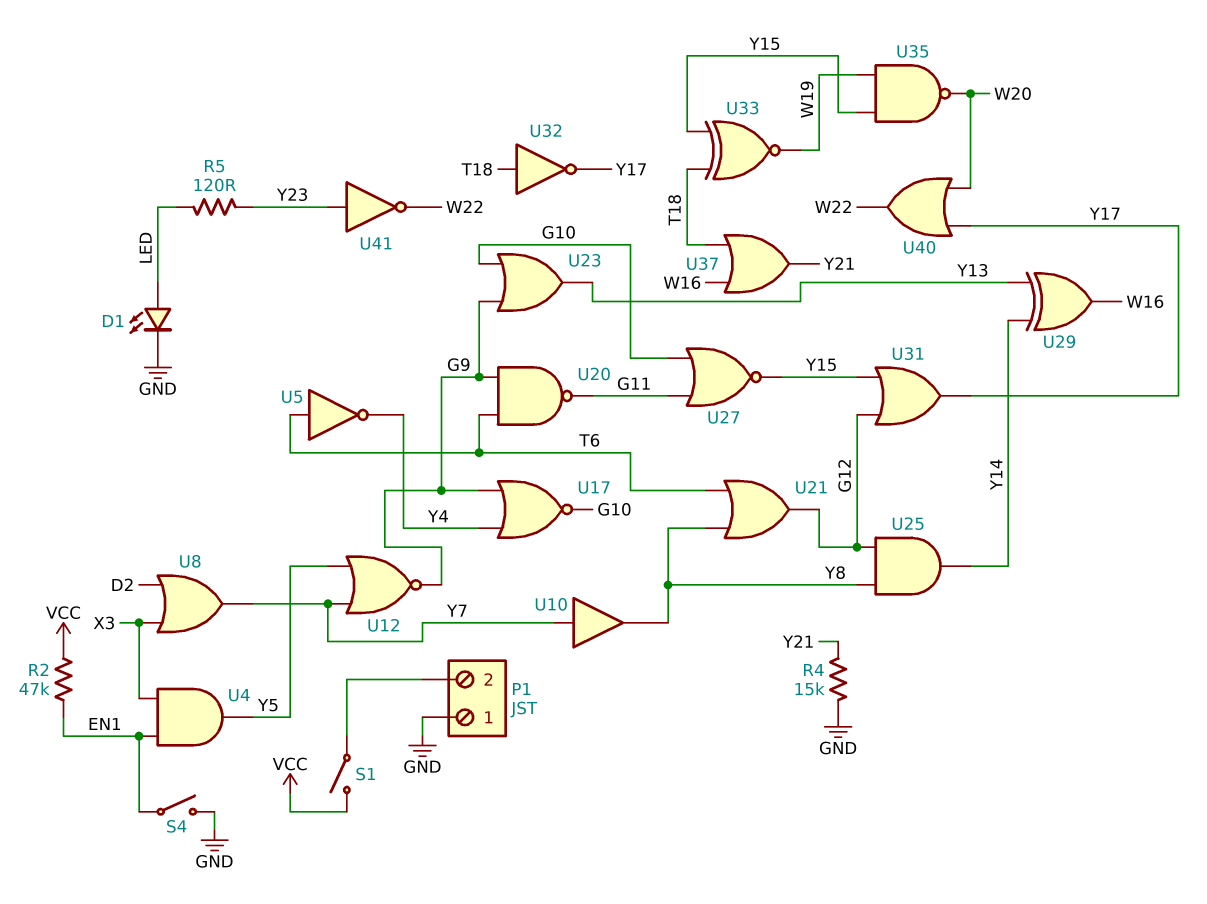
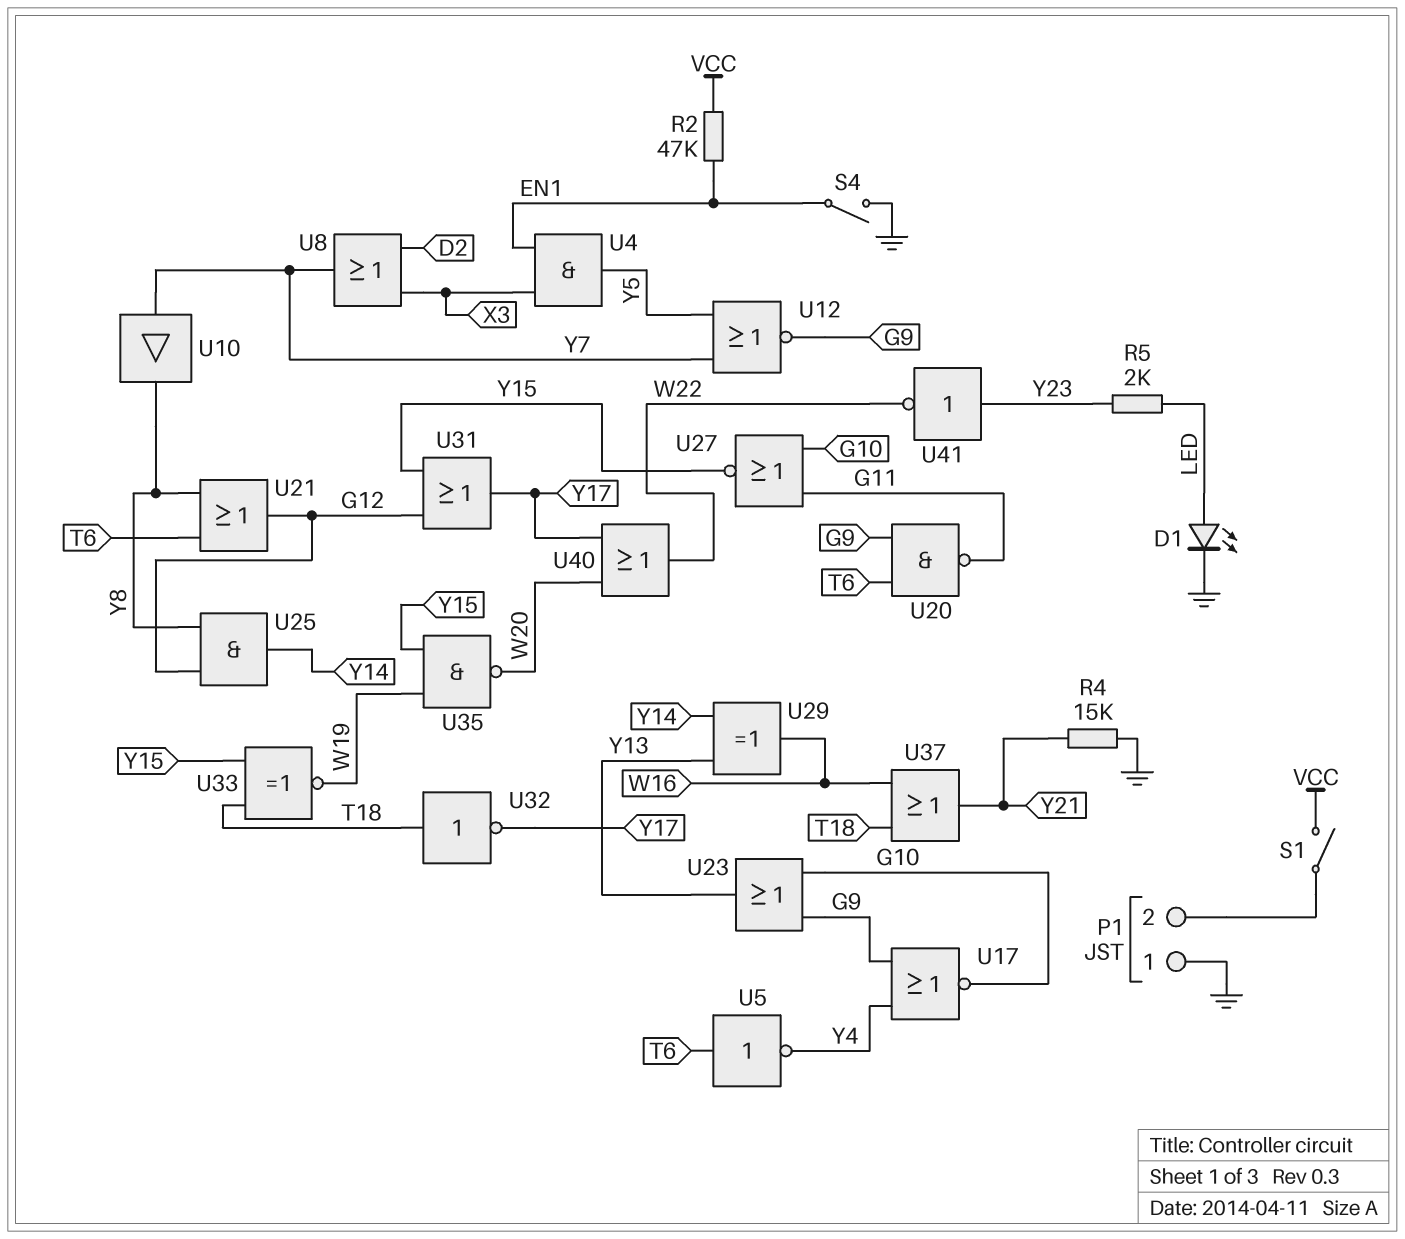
R5: 120 (LED, Y23) -> 2k (LED, Y23)

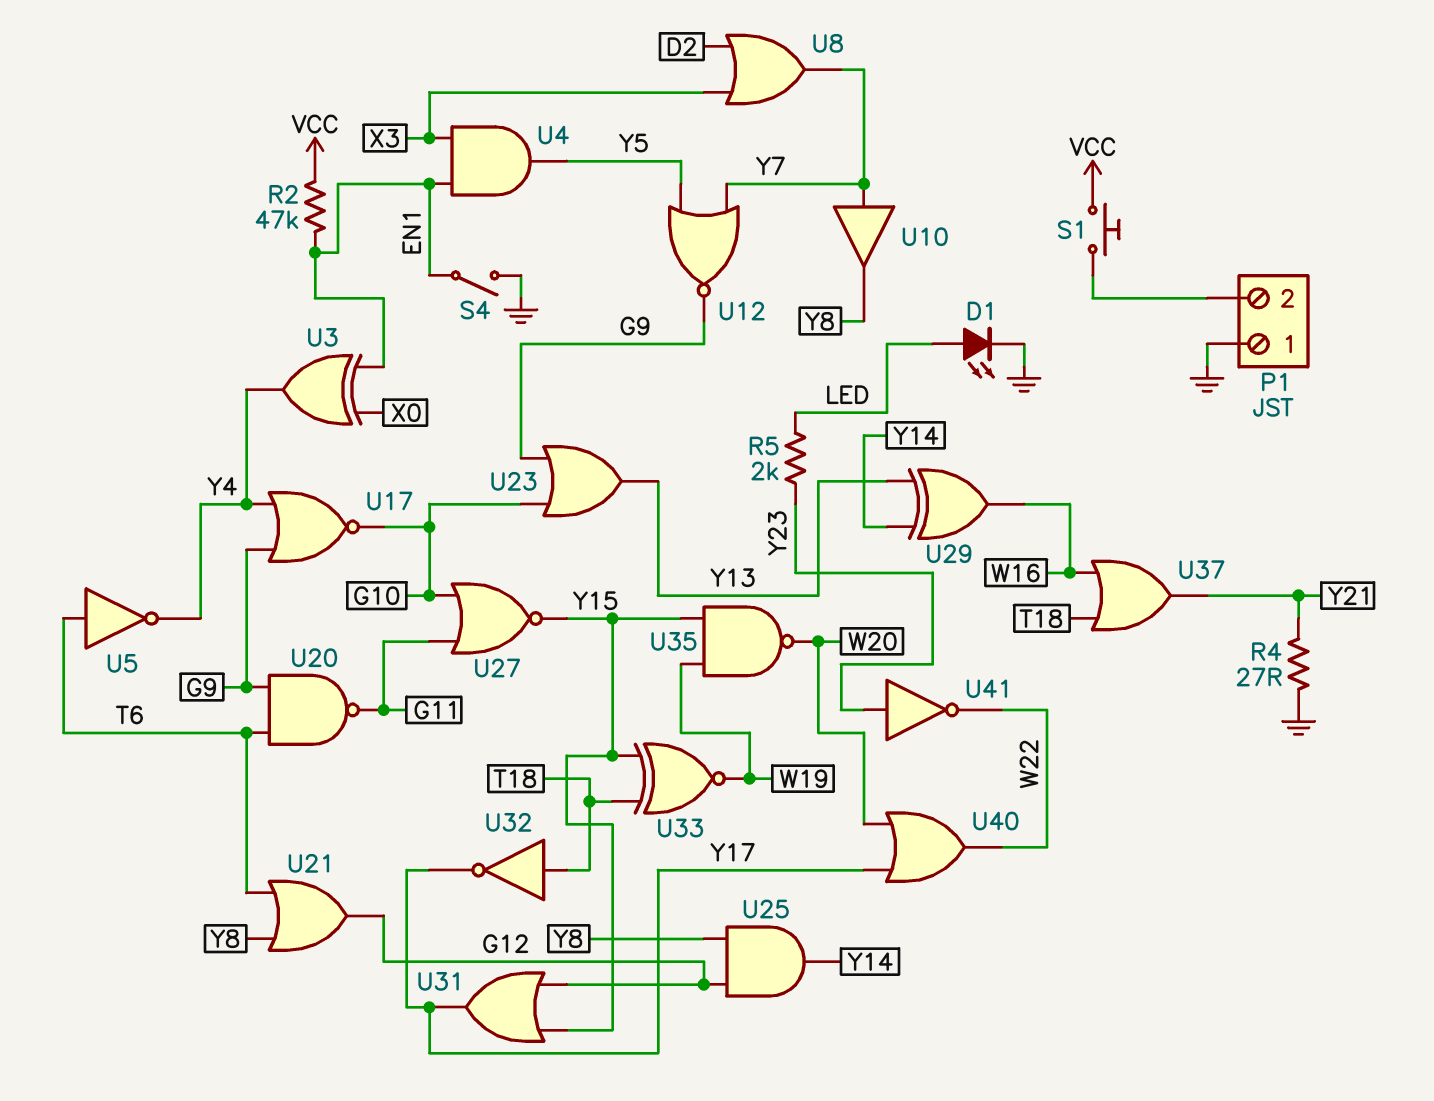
R4: 15k (GND, Y21) -> 27 (GND, Y21)
S1: switch (P1/2, VCC) -> button (P1/2, VCC)
U3: none -> XOR (in EN1, in X0, out Y4)

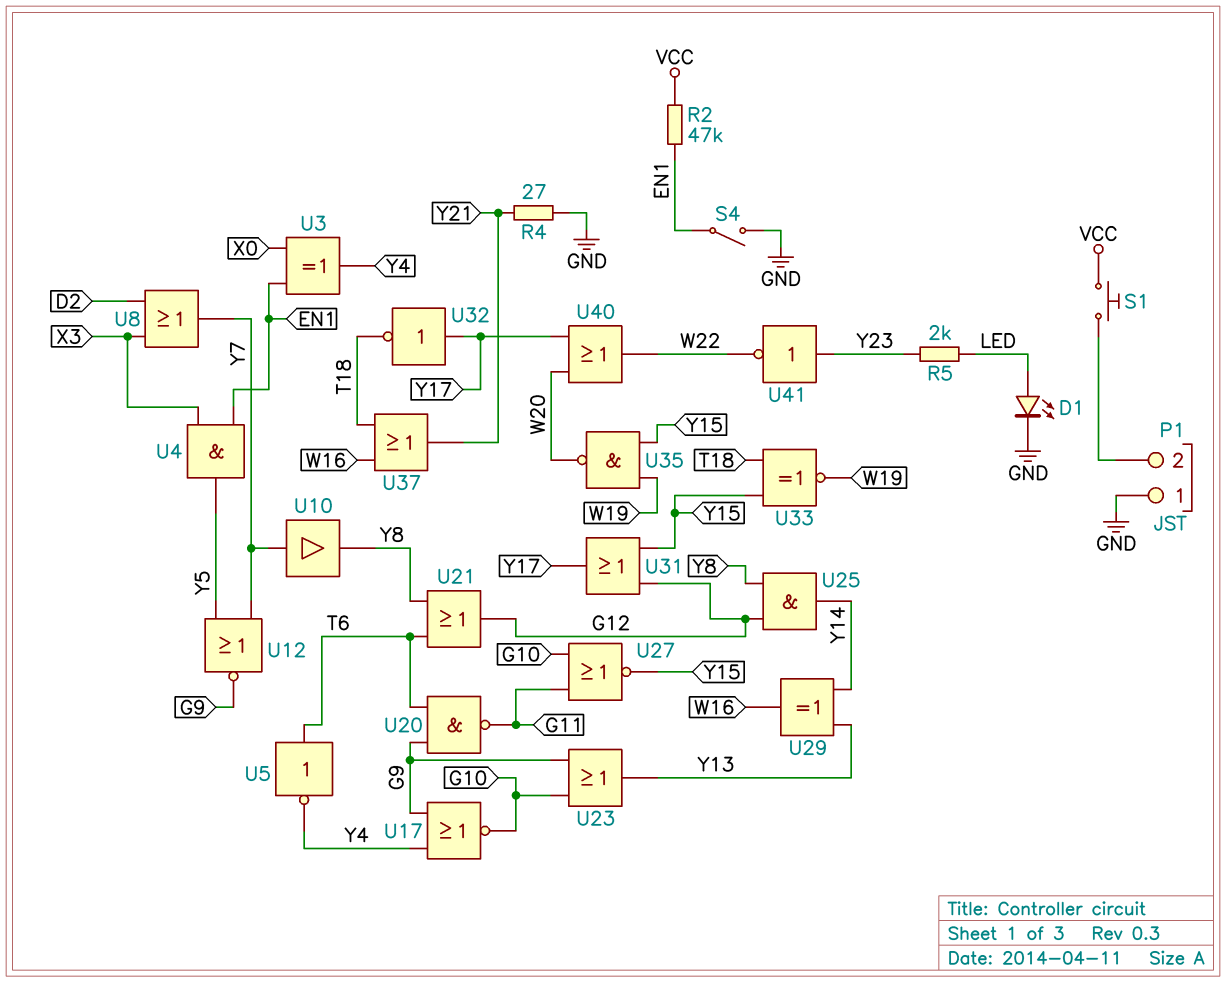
U32: NOT (in T18, out Y17) -> NOT (in Y17, out T18)

